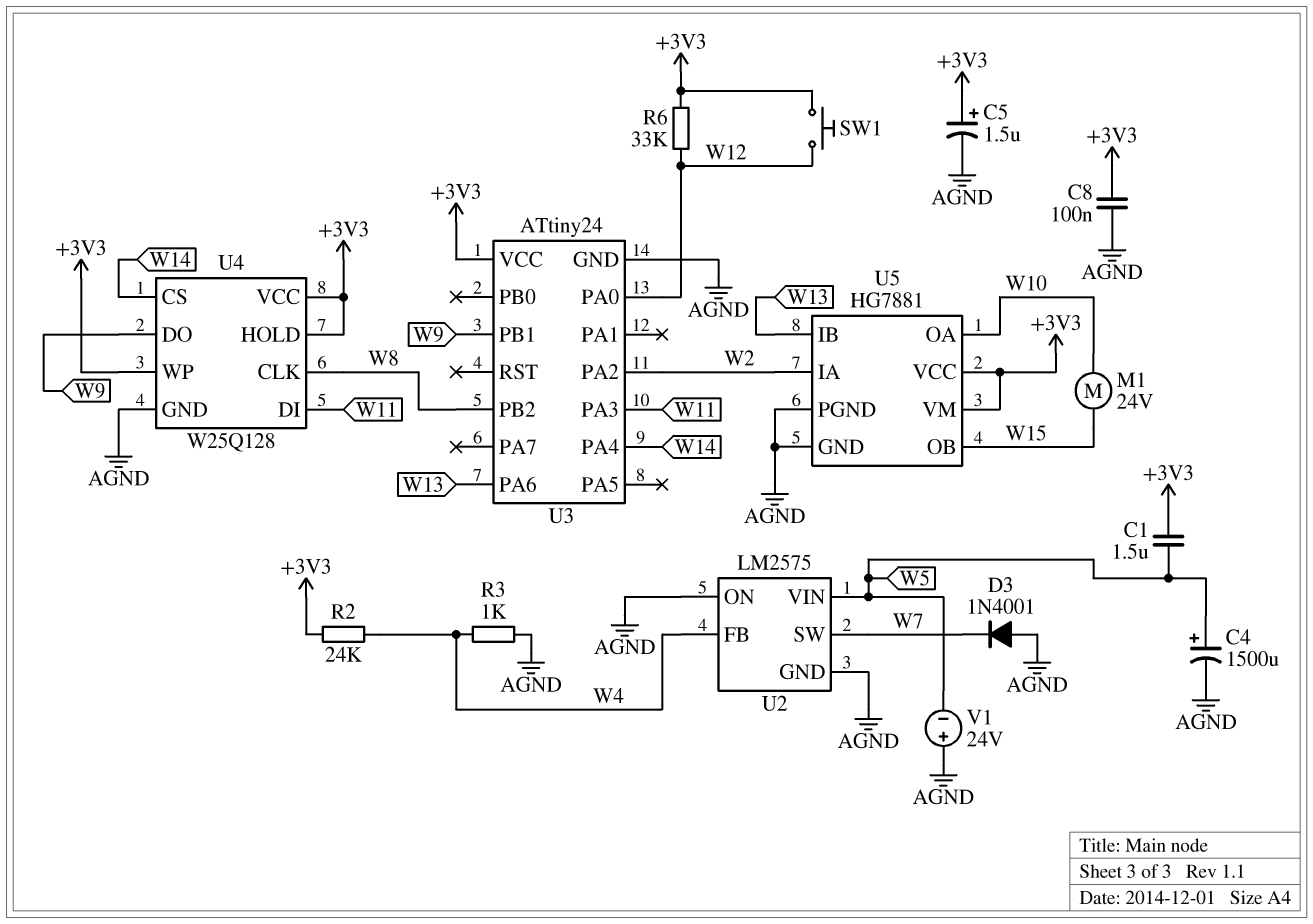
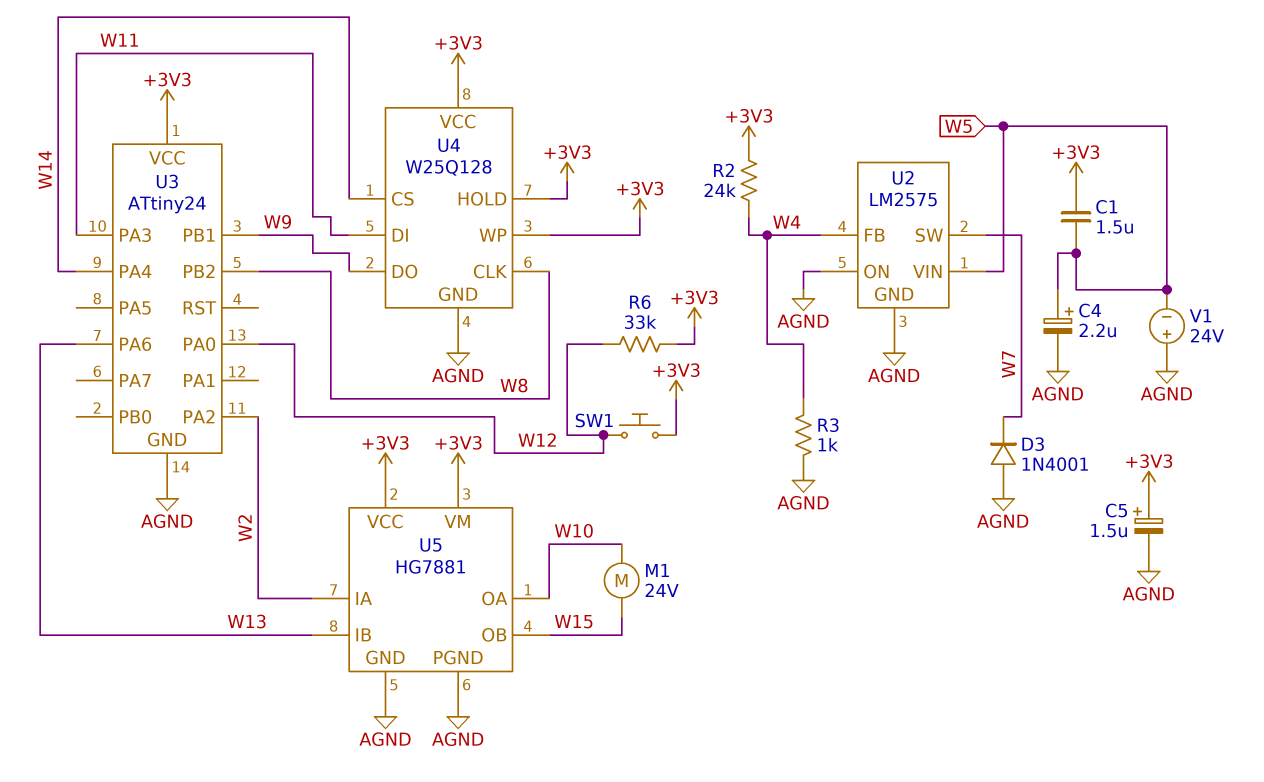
C4: 1500uF (plus W5, minus AGND) -> 2.2uF (plus W5, minus AGND)
C8: 100nF (+3V3, AGND) -> none

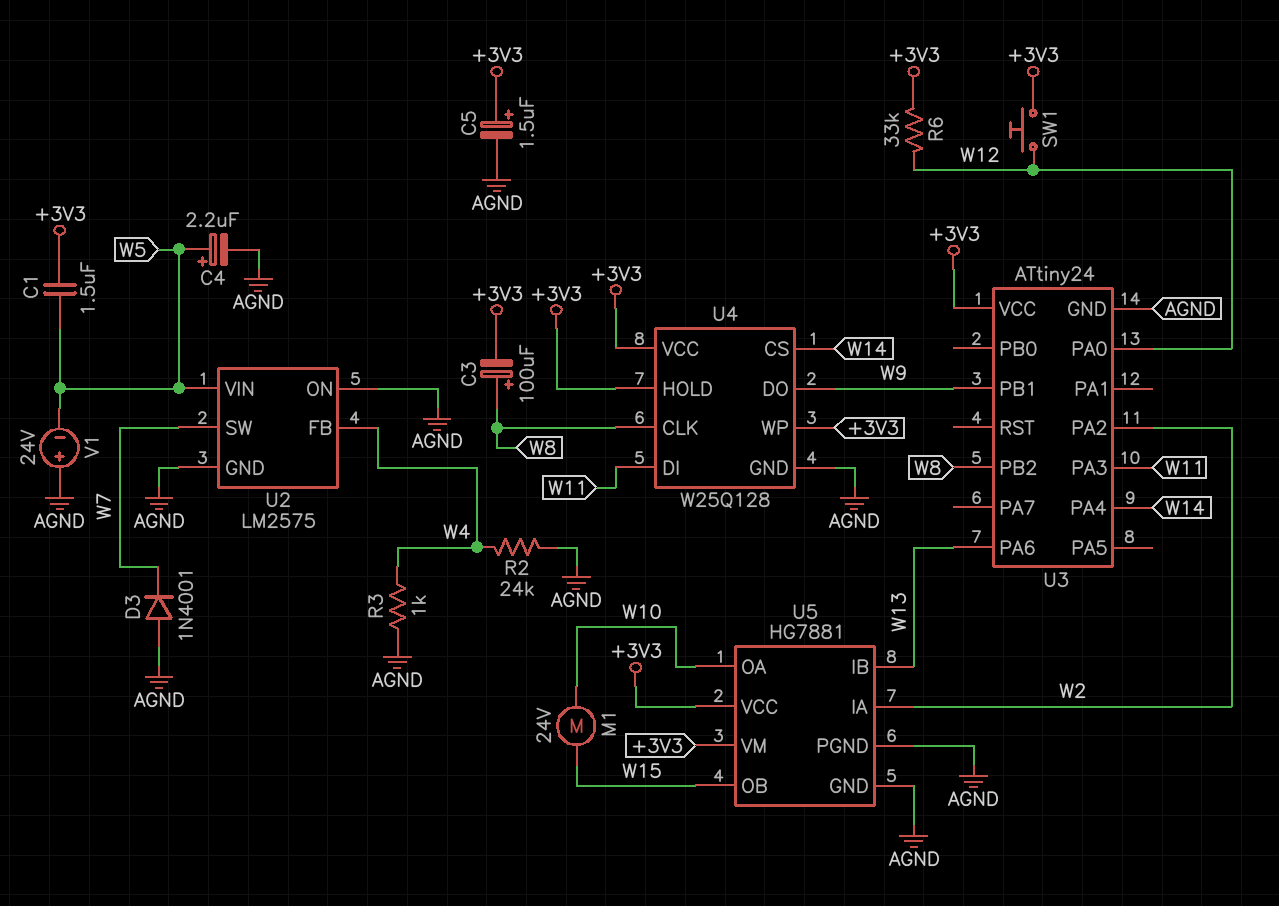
C3: none -> 100uF (plus W8, minus +3V3)
R2: 24k (+3V3, W4) -> 24k (AGND, W4)

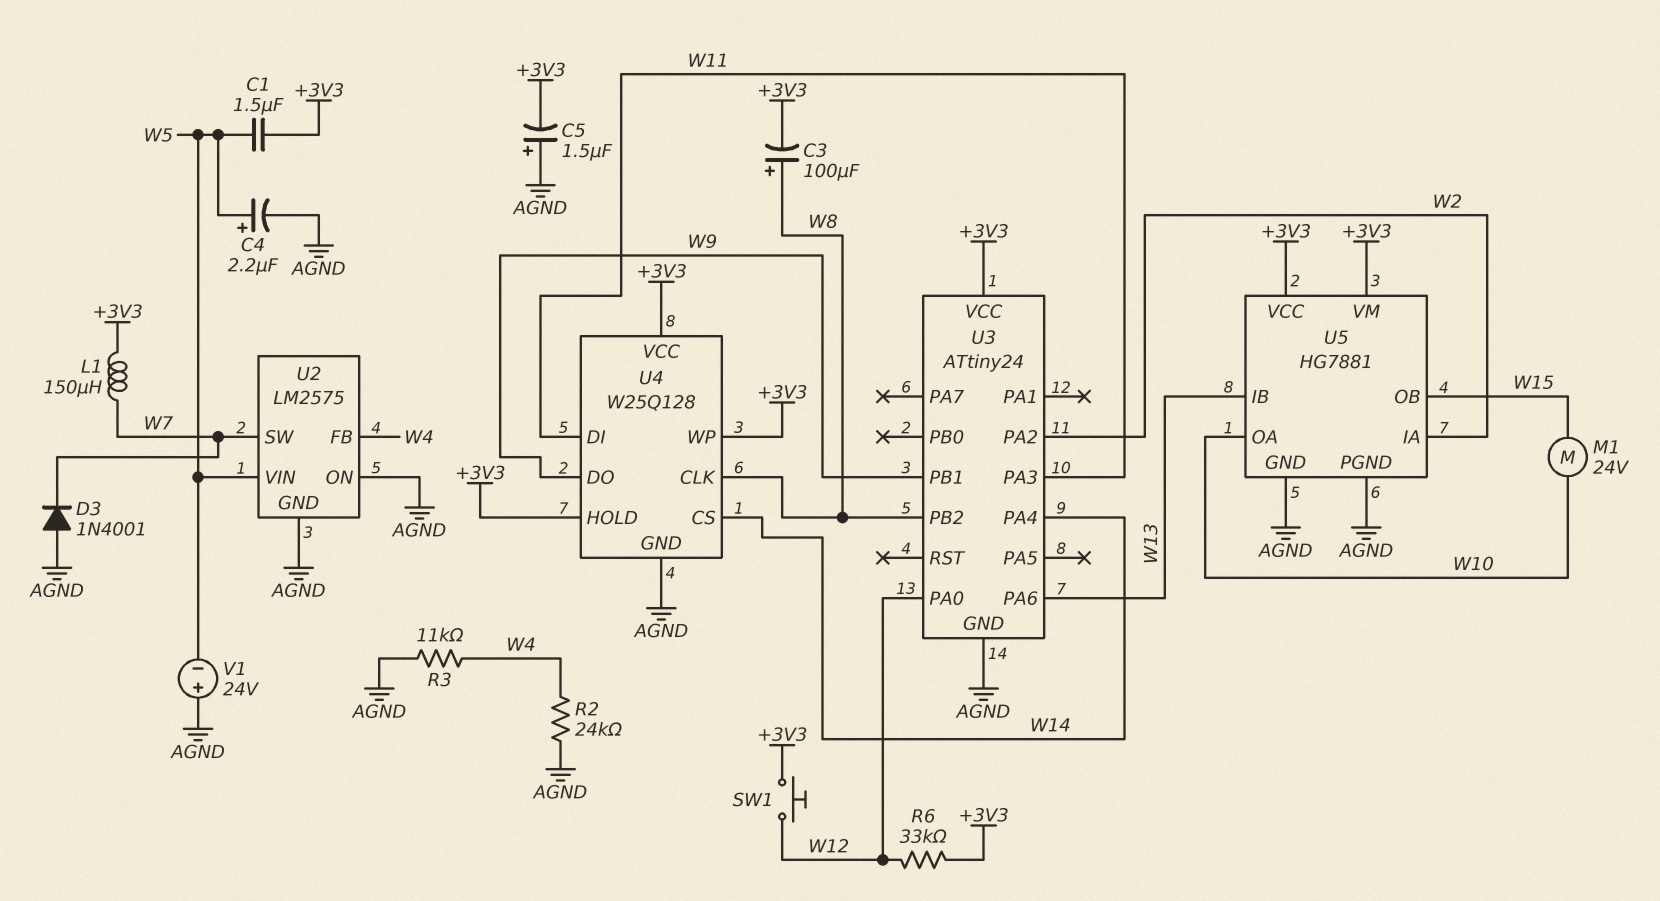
C5: 1.5uF (plus +3V3, minus AGND) -> 1.5uF (plus AGND, minus +3V3)
L1: none -> 150uH (+3V3, W7)
R3: 1k (AGND, W4) -> 11k (AGND, W4)

